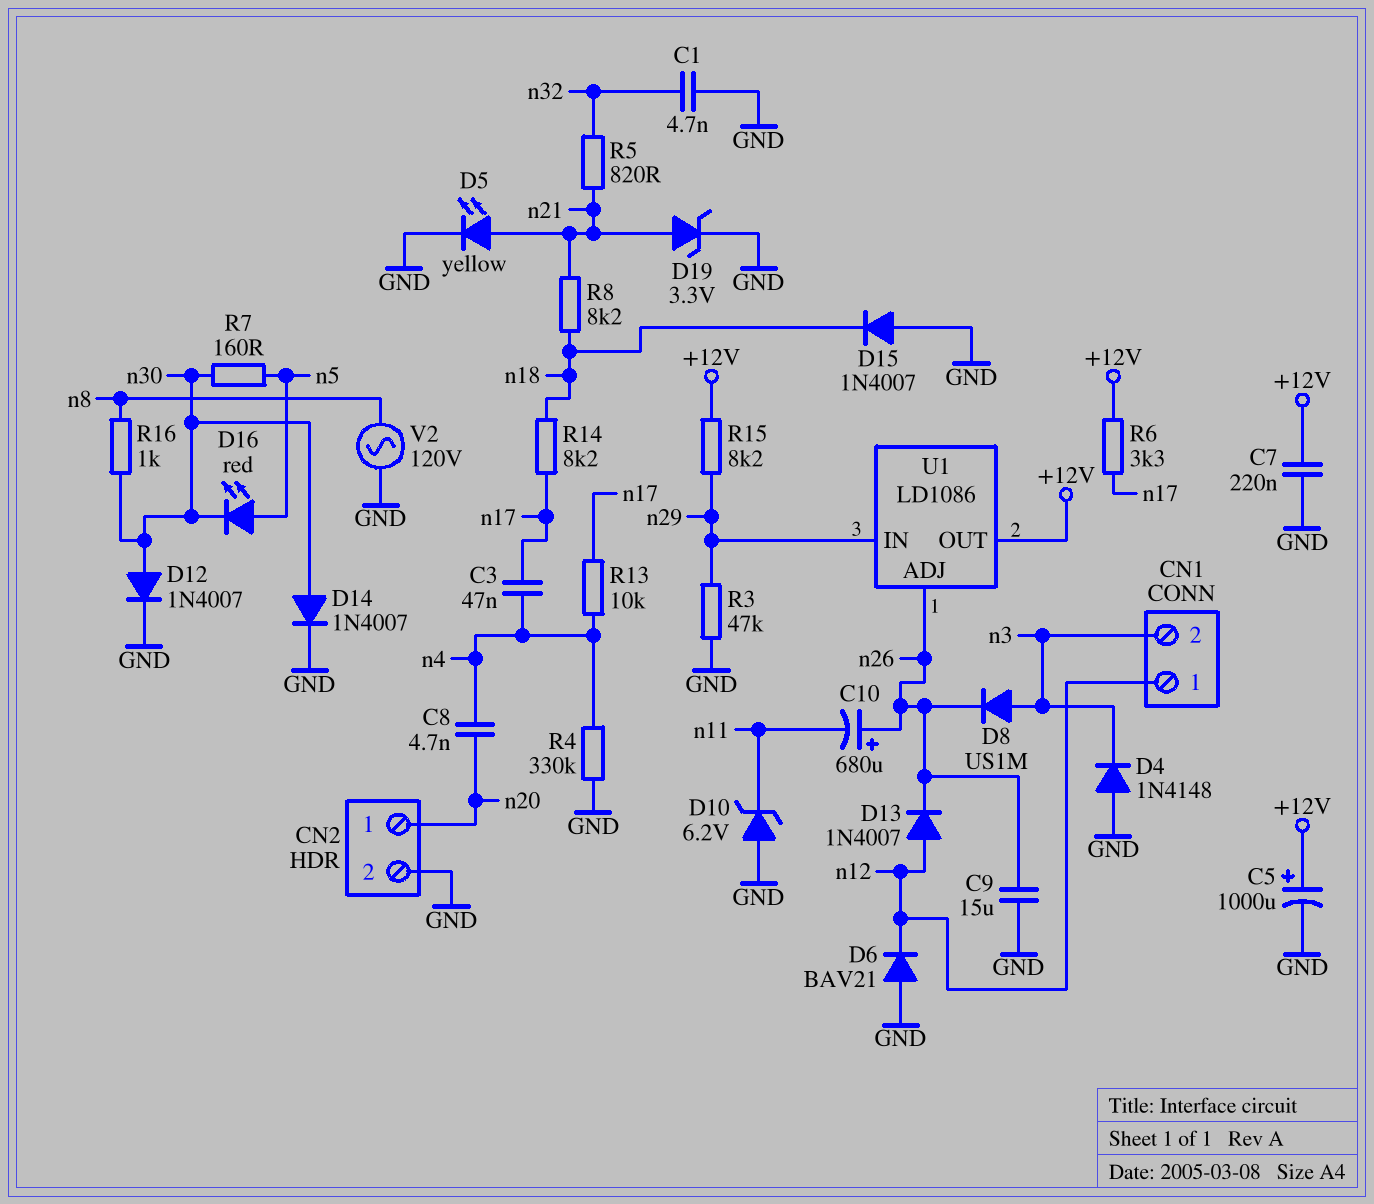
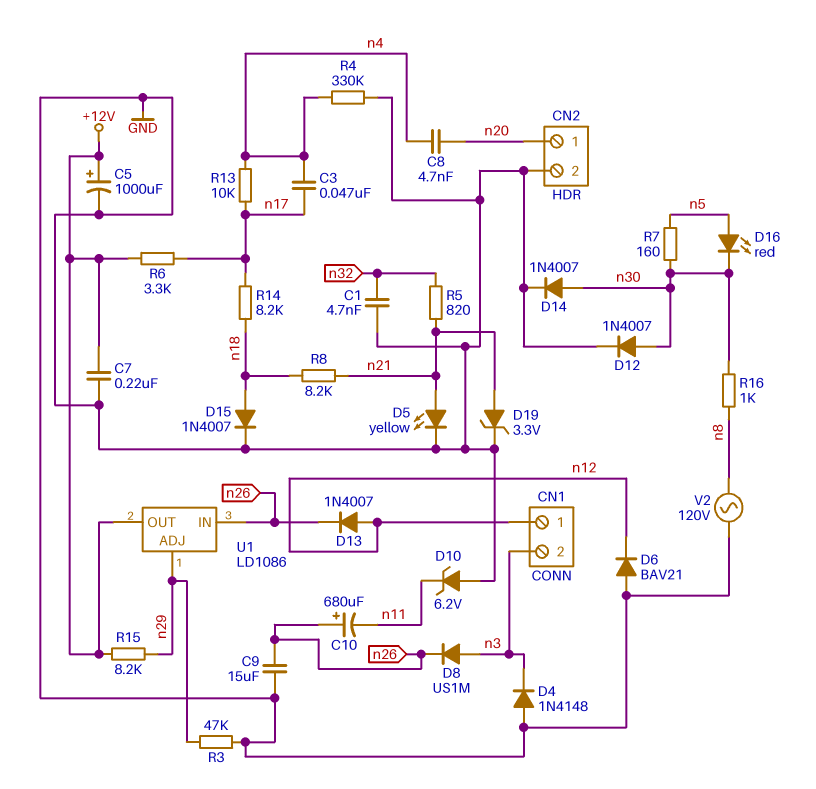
D15: diode 1N4007 (A GND, K n18) -> diode 1N4007 (A n18, K GND)
U1 pin ADJ: n26 -> n29
U1 pin IN: n29 -> n26

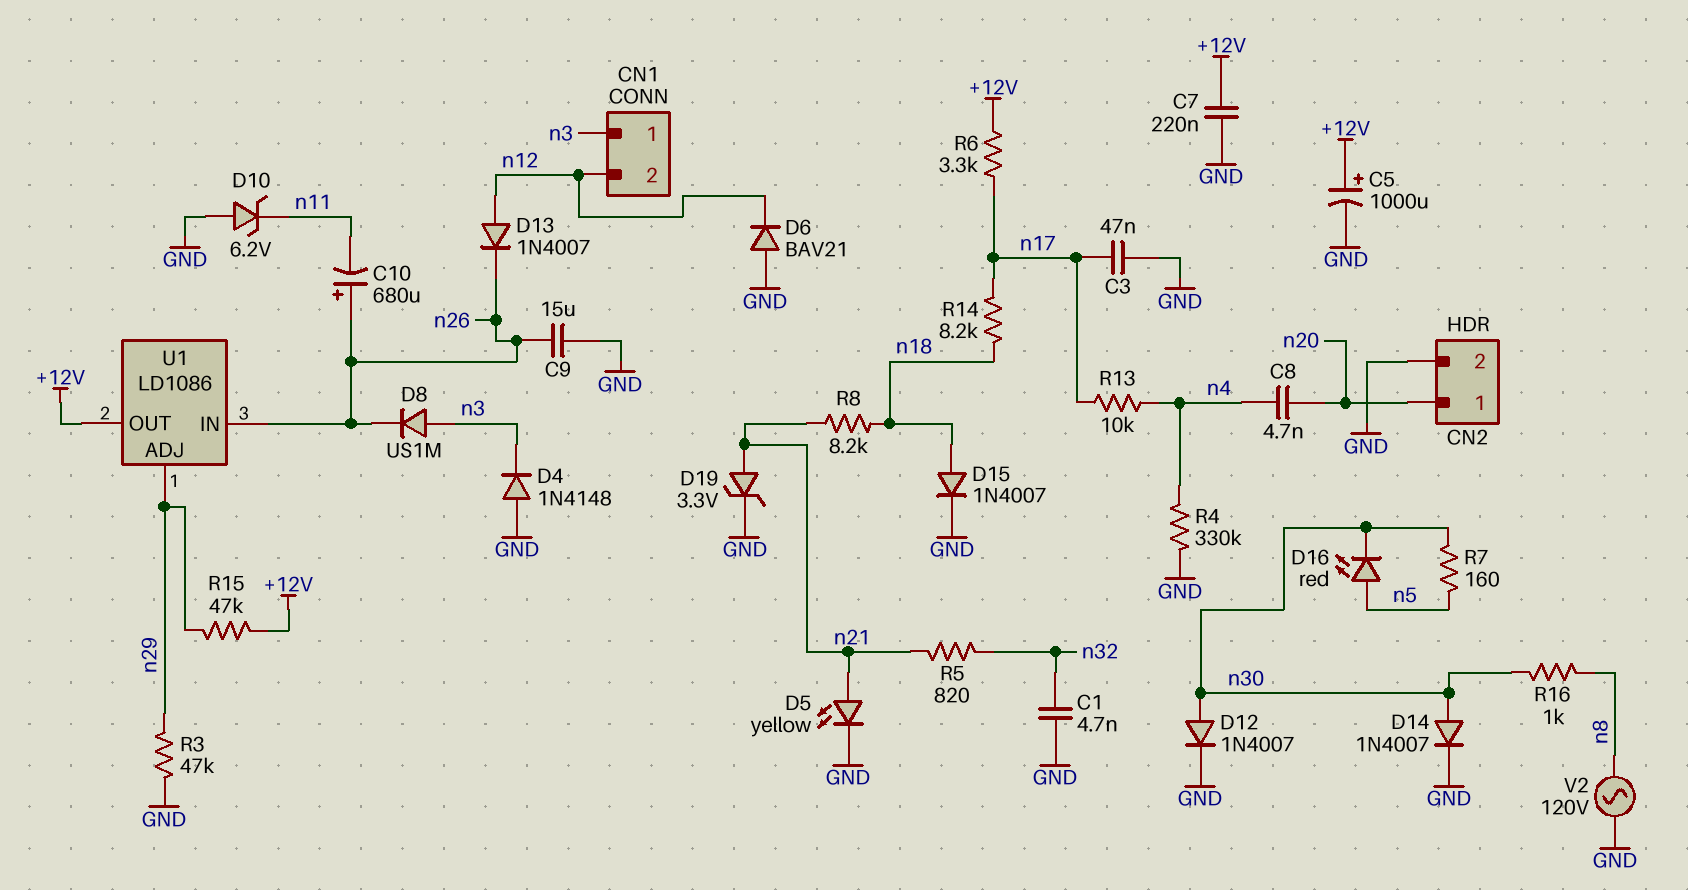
C3: 47nF (n4, n17) -> 47nF (GND, n17)
CN1 pin 1: n12 -> n3
CN1 pin 2: n3 -> n12
R15: 8.2k (+12V, n29) -> 47k (+12V, n29)

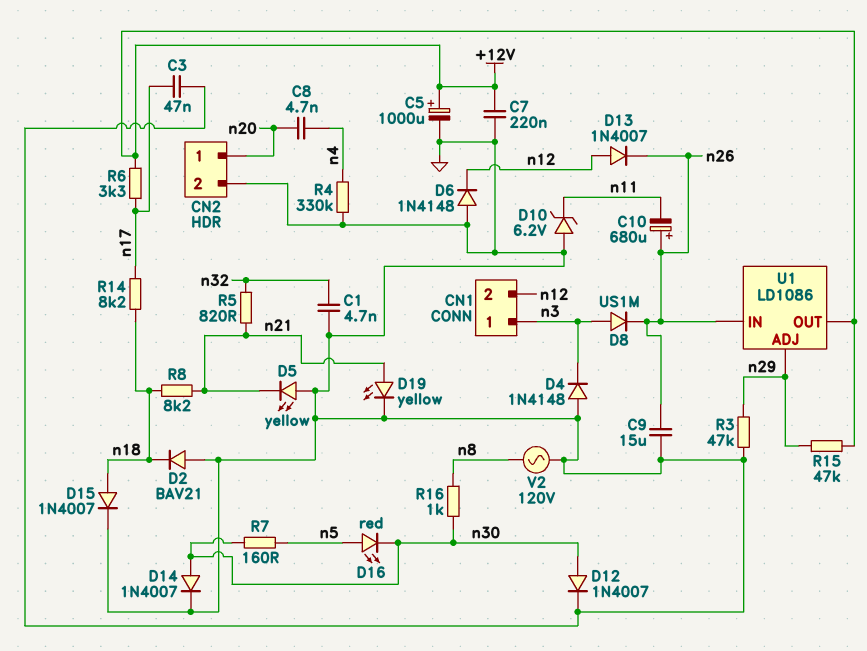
D2: none -> diode BAV21 (A GND, K n18)
D5: LED yellow (A n21, K GND) -> LED yellow (A GND, K n21)
D6: diode BAV21 (A GND, K n12) -> diode 1N4148 (A GND, K n12)
D19: zener 3.3V (A n21, K GND) -> LED yellow (A n21, K GND)
R13: 10k (n4, n17) -> none

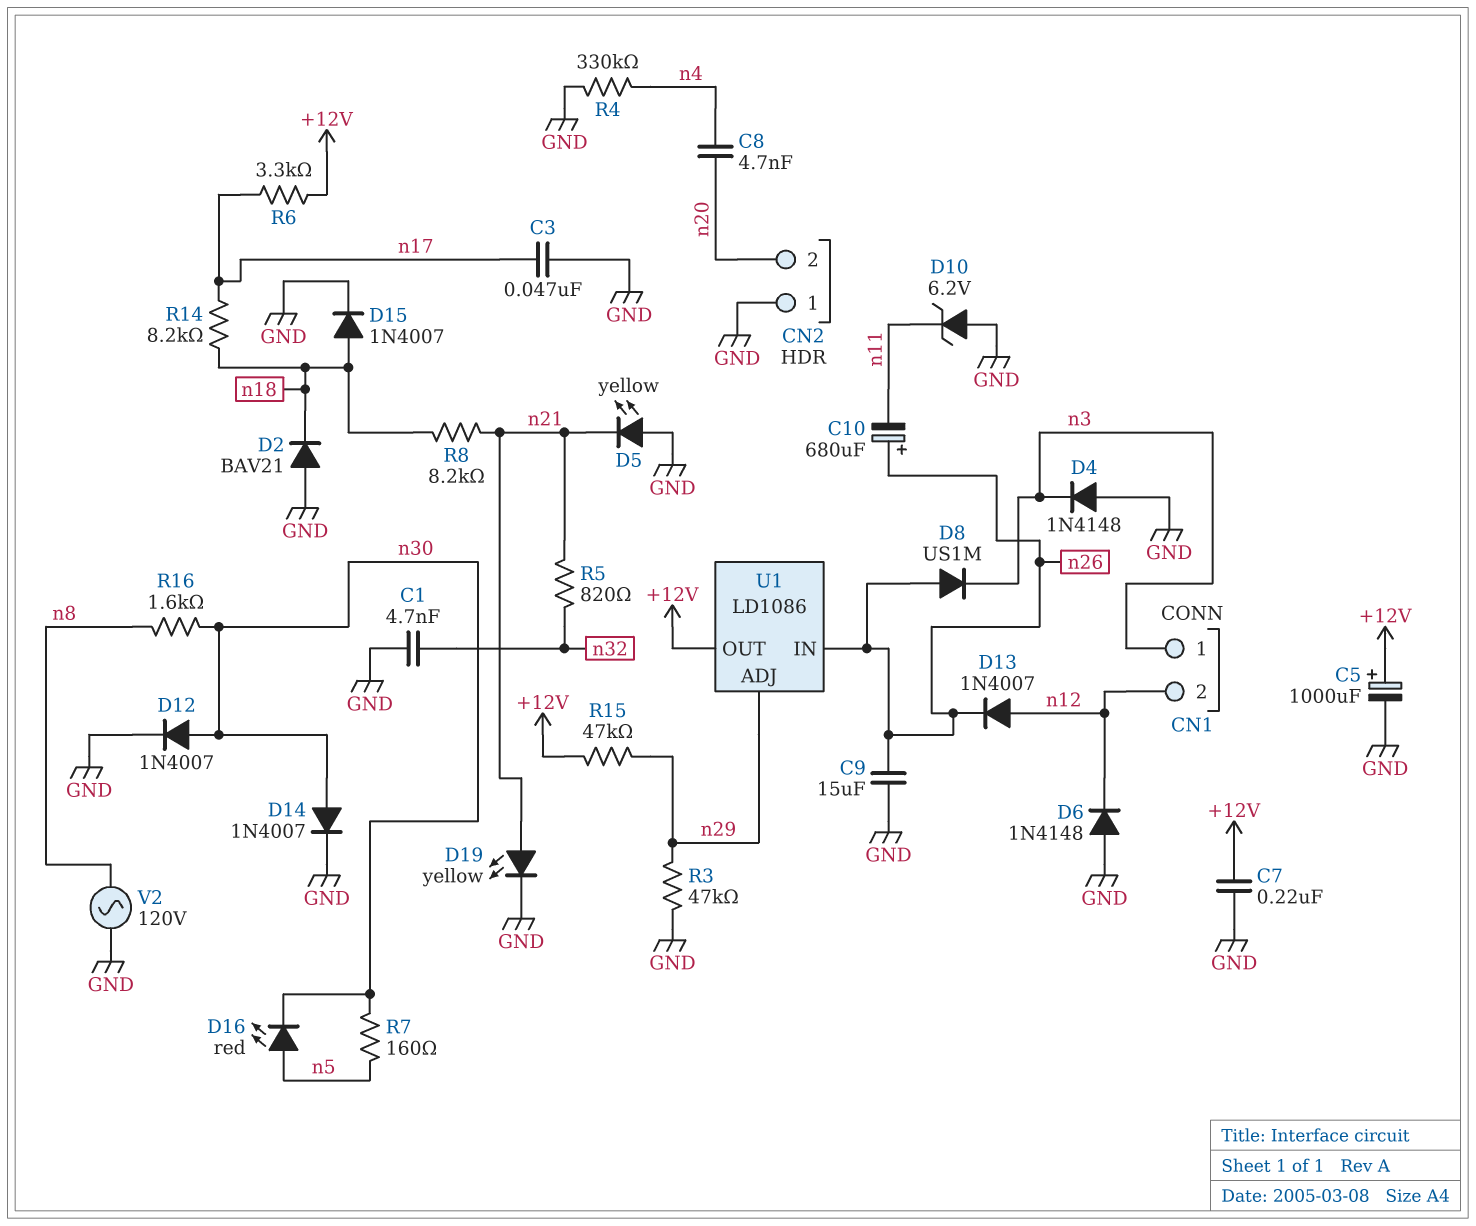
CN2 pin 1: n20 -> GND
CN2 pin 2: GND -> n20
D8: diode US1M (A n3, K n26) -> diode US1M (A n26, K n3)
R16: 1k (n8, n30) -> 1.6k (n8, n30)

